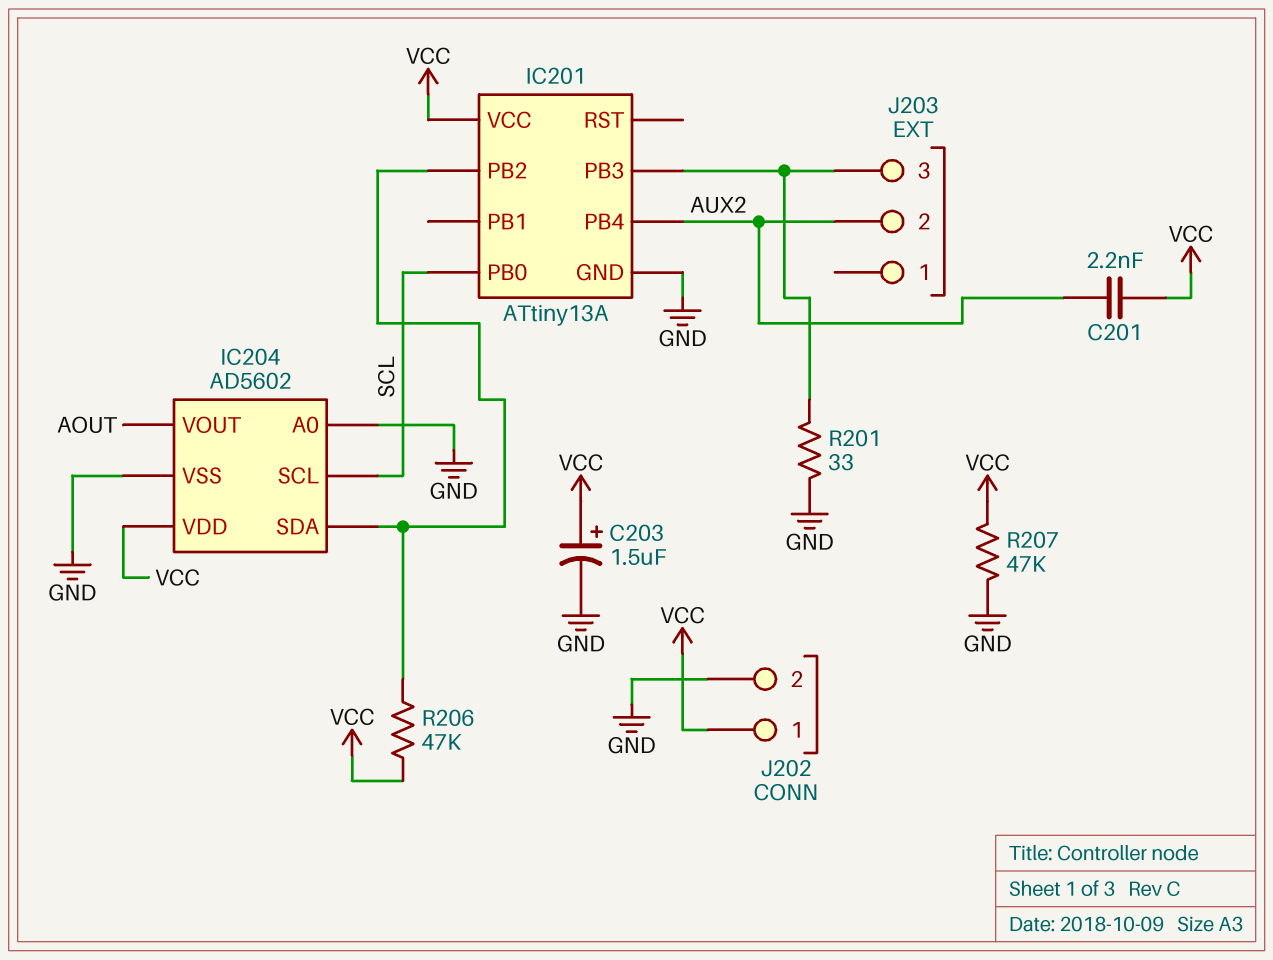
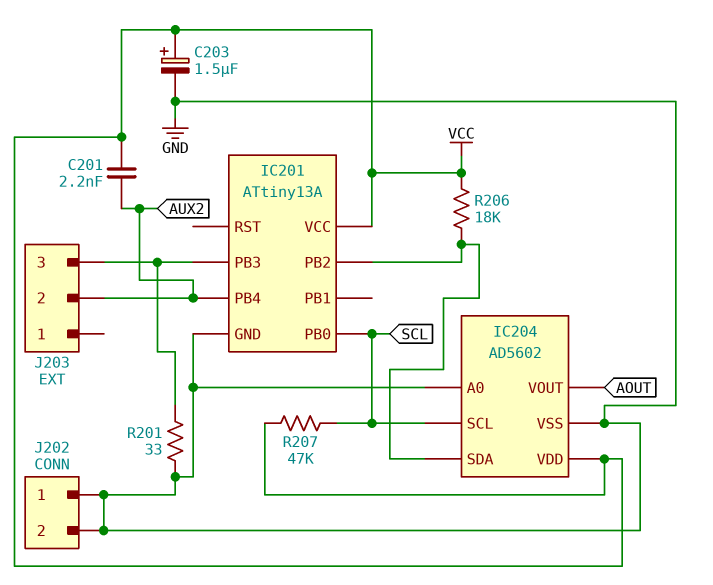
J202 pin 1: VCC -> GND
R206: 47k (IC201/PB2, VCC) -> 18k (IC201/PB2, VCC)
R207: 47k (GND, VCC) -> 47k (SCL, VCC)

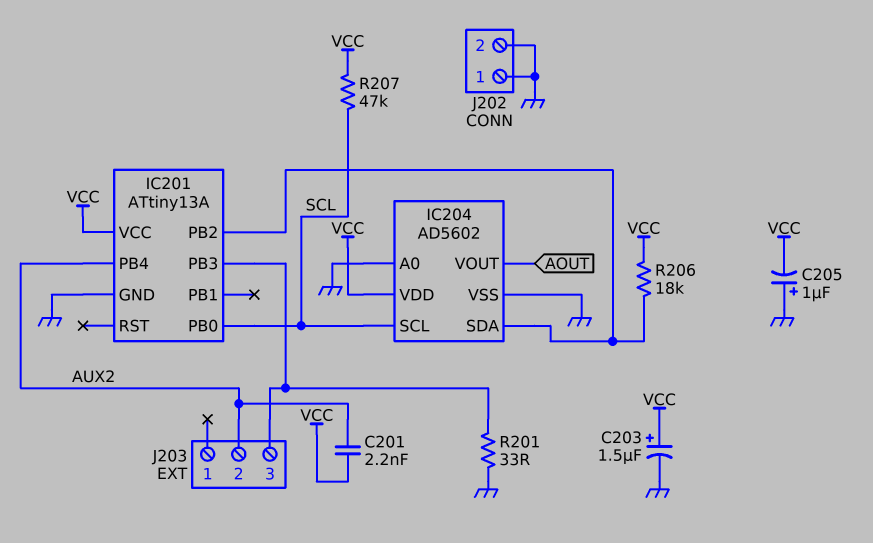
C205: none -> 1uF (plus GND, minus VCC)

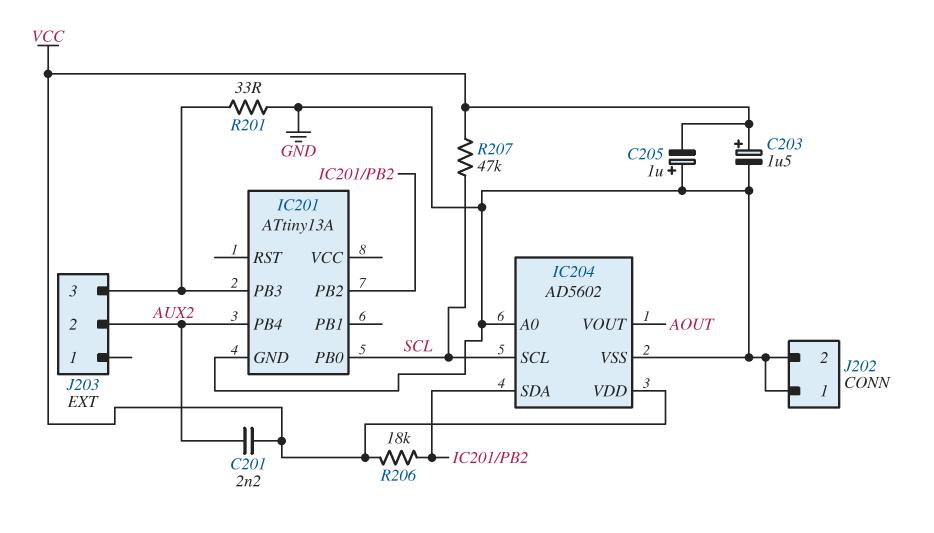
IC201 pin VCC: VCC -> none

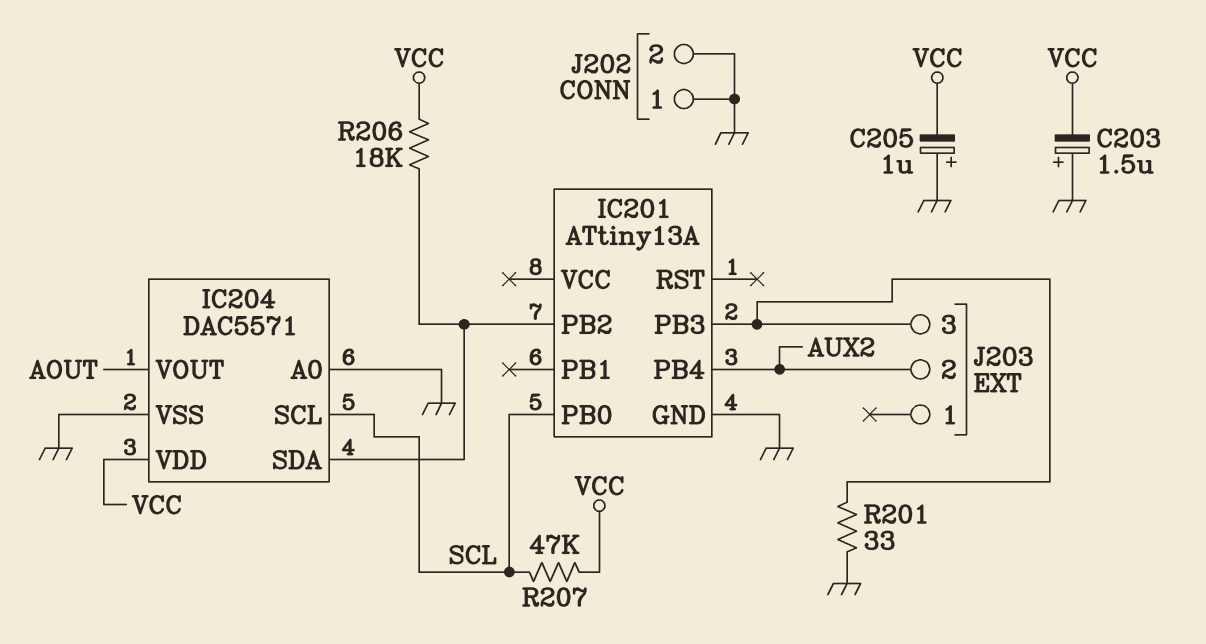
C201: 2.2nF (AUX2, VCC) -> none
C203: 1.5uF (plus VCC, minus GND) -> 1.5uF (plus GND, minus VCC)
IC204: AD5602 -> DAC5571

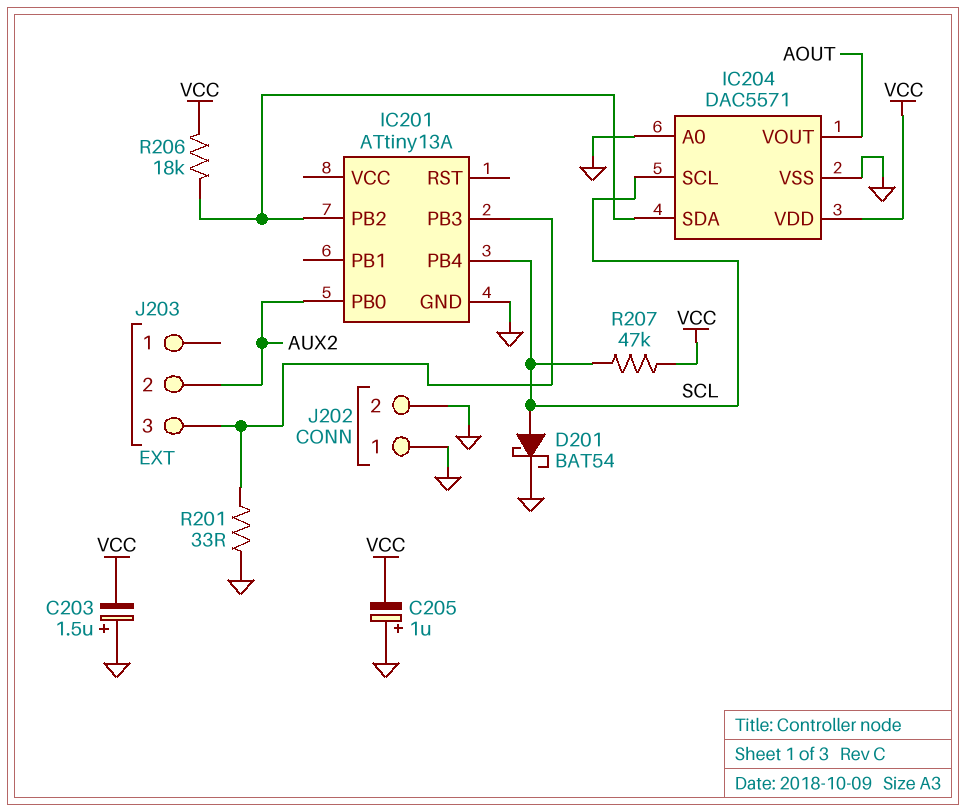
D201: none -> schottky BAT54 (A SCL, K GND)
IC201 pin PB0: SCL -> AUX2
IC201 pin PB4: AUX2 -> SCL

